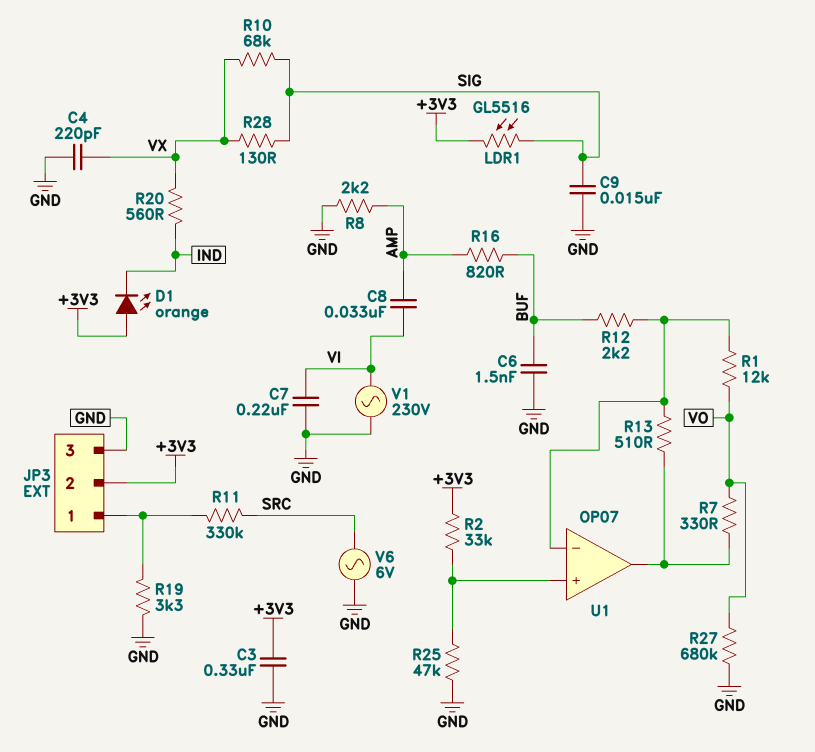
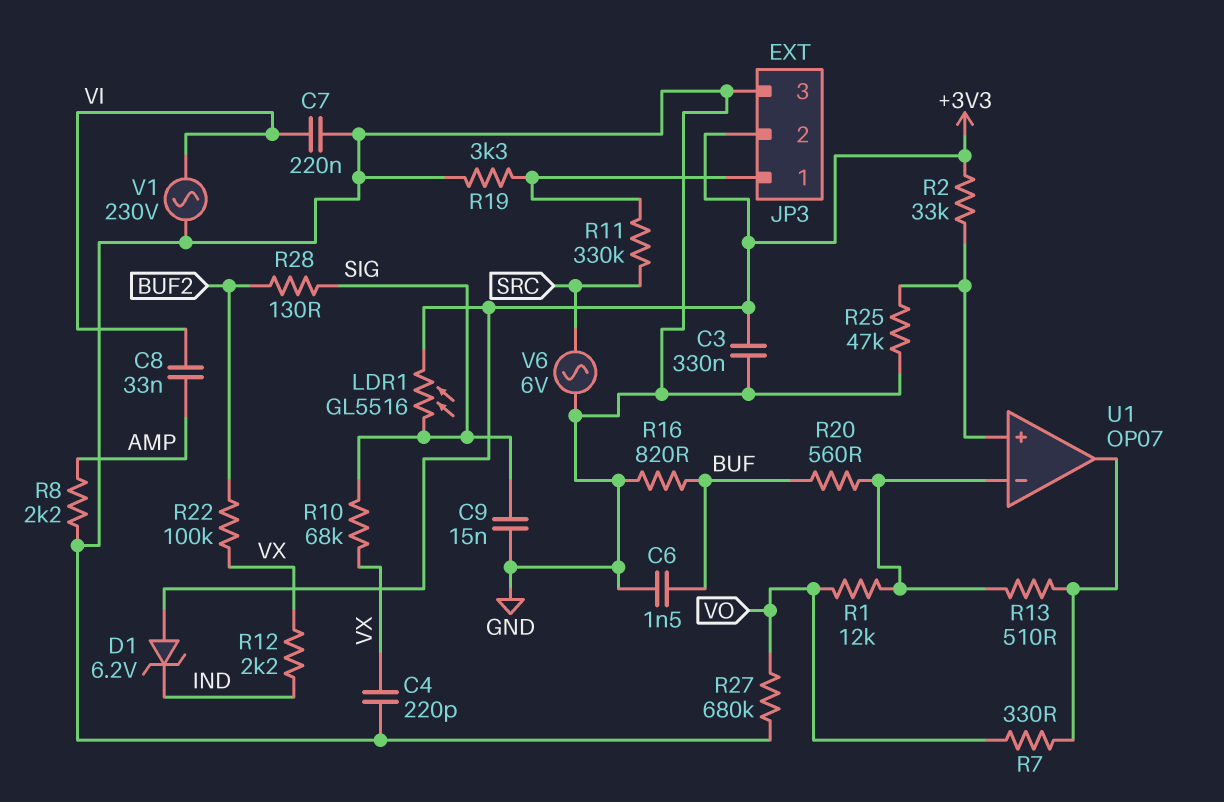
D1: LED orange (A +3V3, K IND) -> zener 6.2V (A +3V3, K IND)
R12: 2.2k (BUF, U1/in-) -> 2.2k (IND, VX)
R16: 820 (AMP, BUF) -> 820 (BUF, GND)
R20: 560 (IND, VX) -> 560 (BUF, U1/in-)
R22: none -> 100k (BUF2, VX)
R28: 130 (SIG, VX) -> 130 (BUF2, SIG)

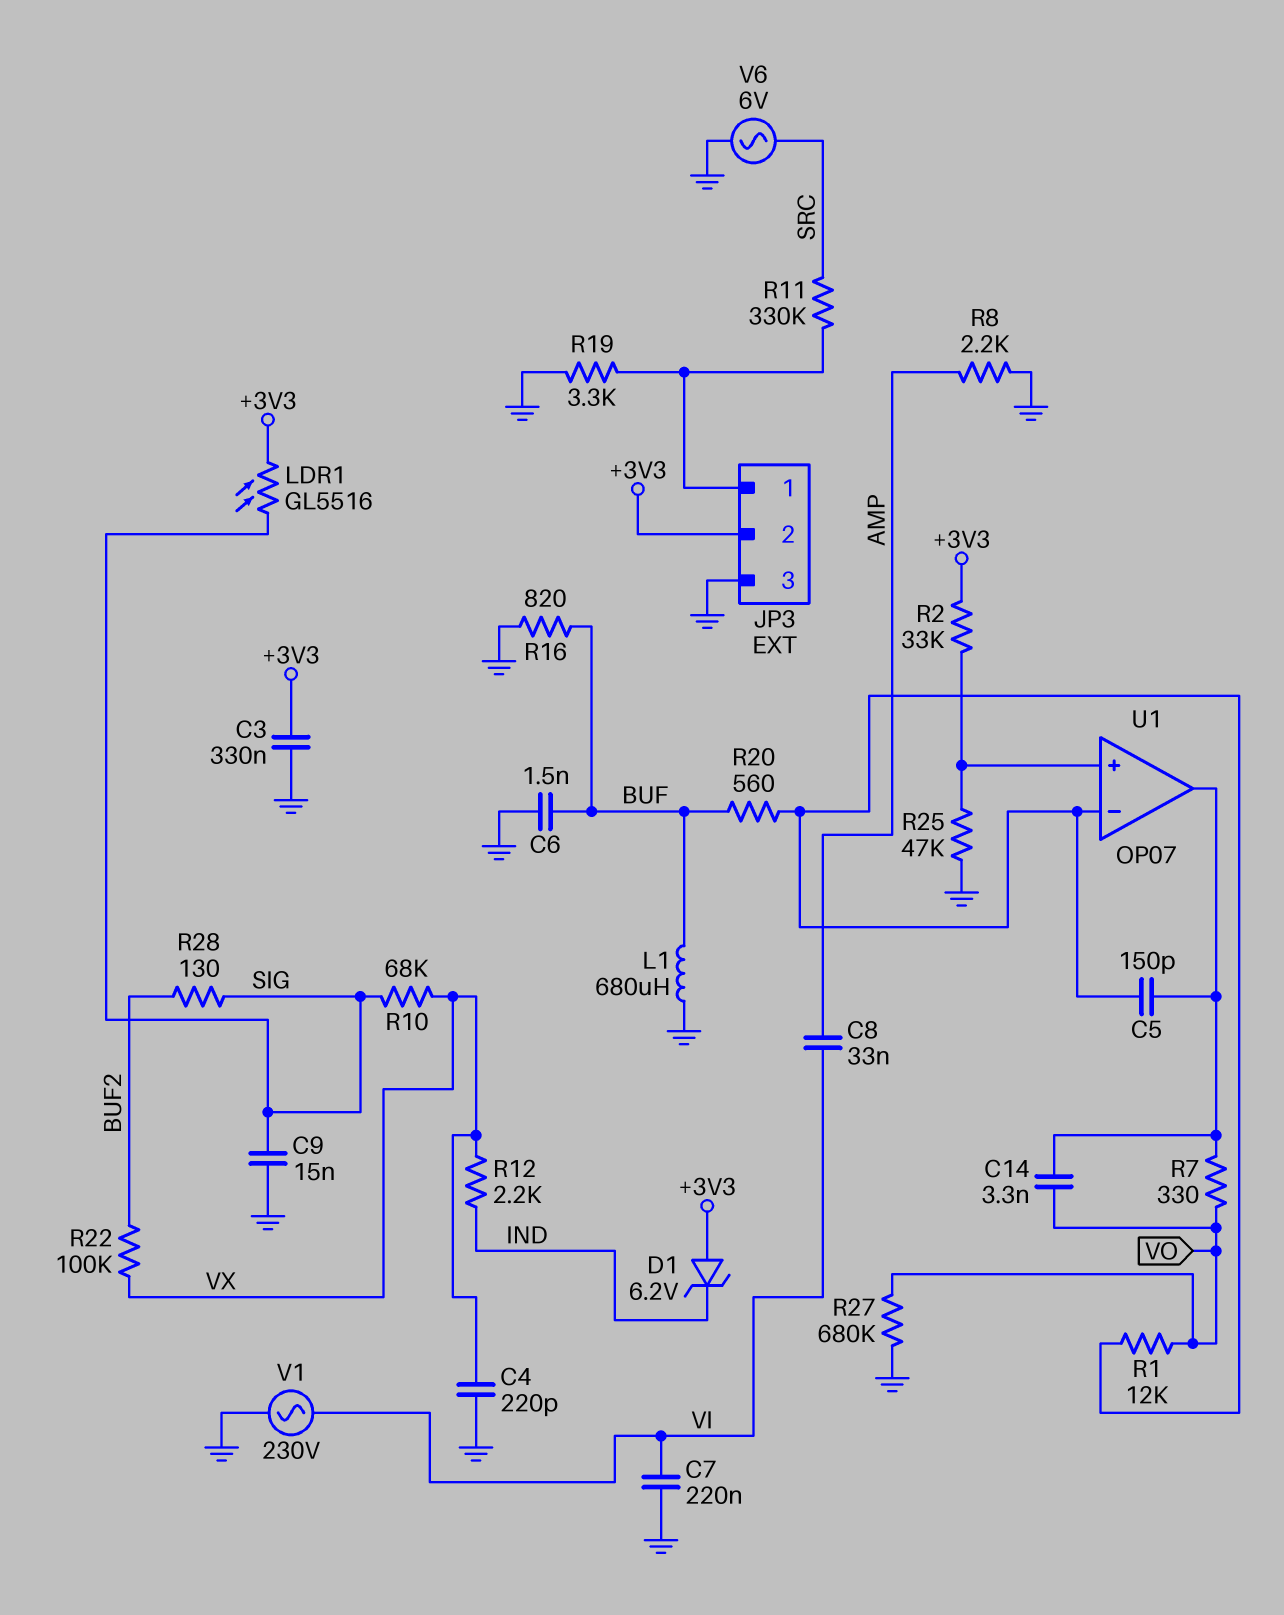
C5: none -> 150pF (U1/in-, U1/out)
C14: none -> 3.3nF (U1/out, VO)
L1: none -> 680uH (BUF, GND)
R13: 510 (U1/in-, U1/out) -> none

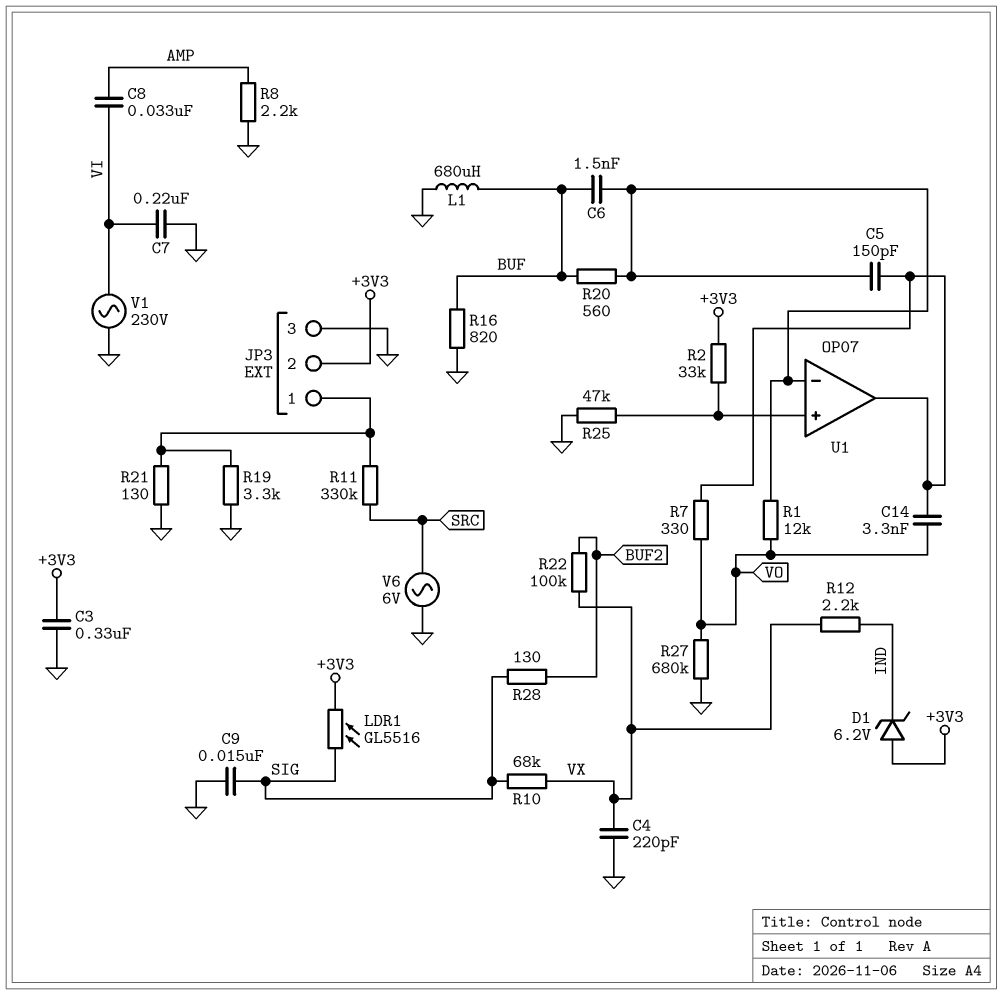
C6: 1.5nF (BUF, GND) -> 1.5nF (BUF, U1/in-)
R21: none -> 130 (GND, JP3/1)

